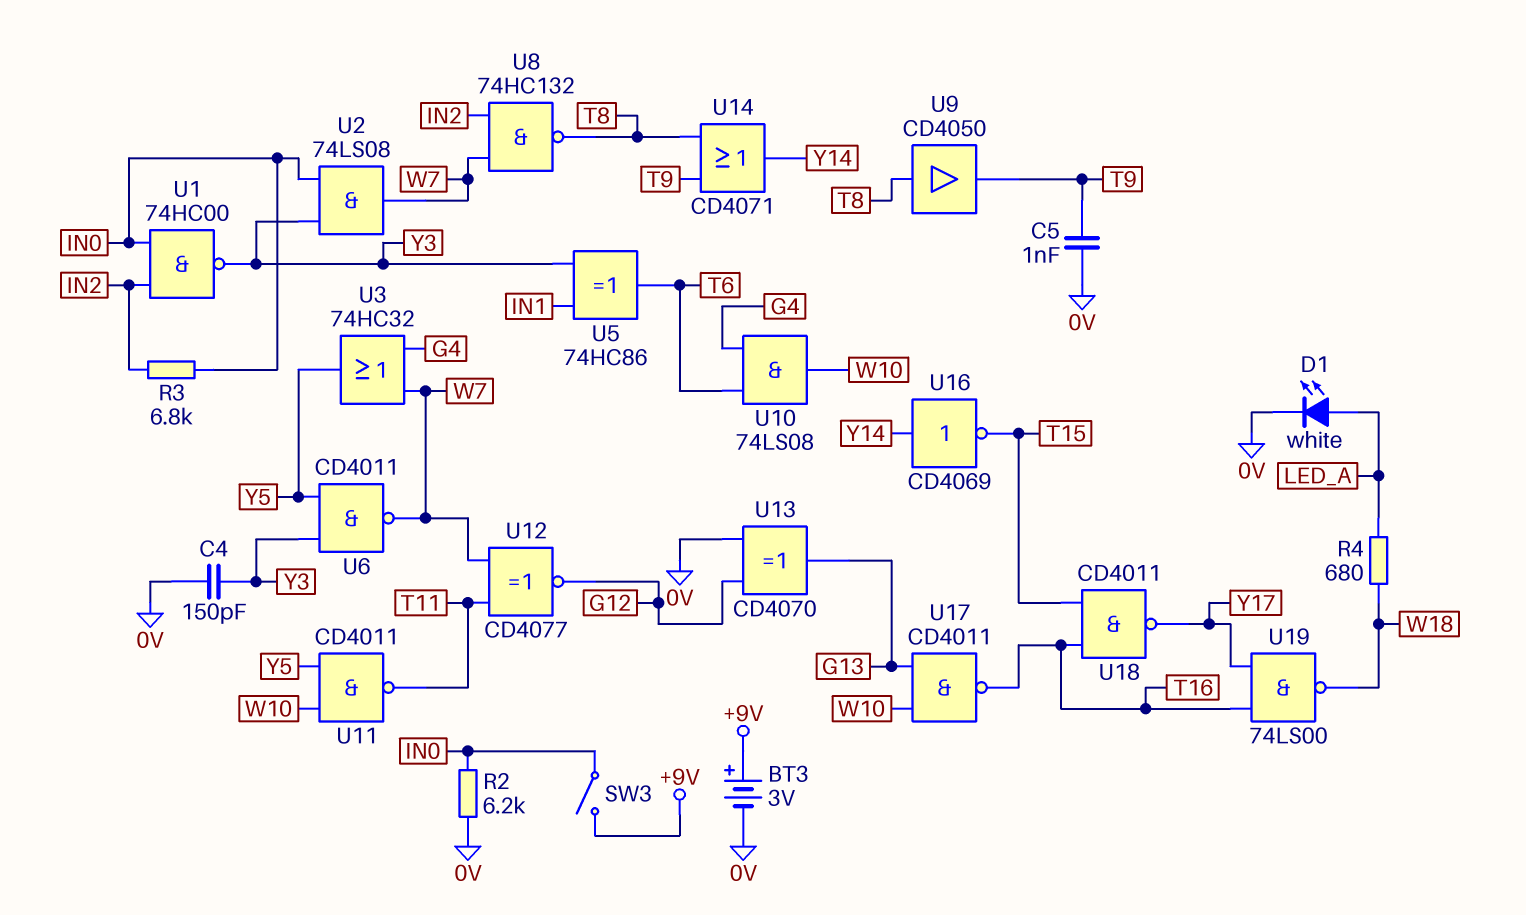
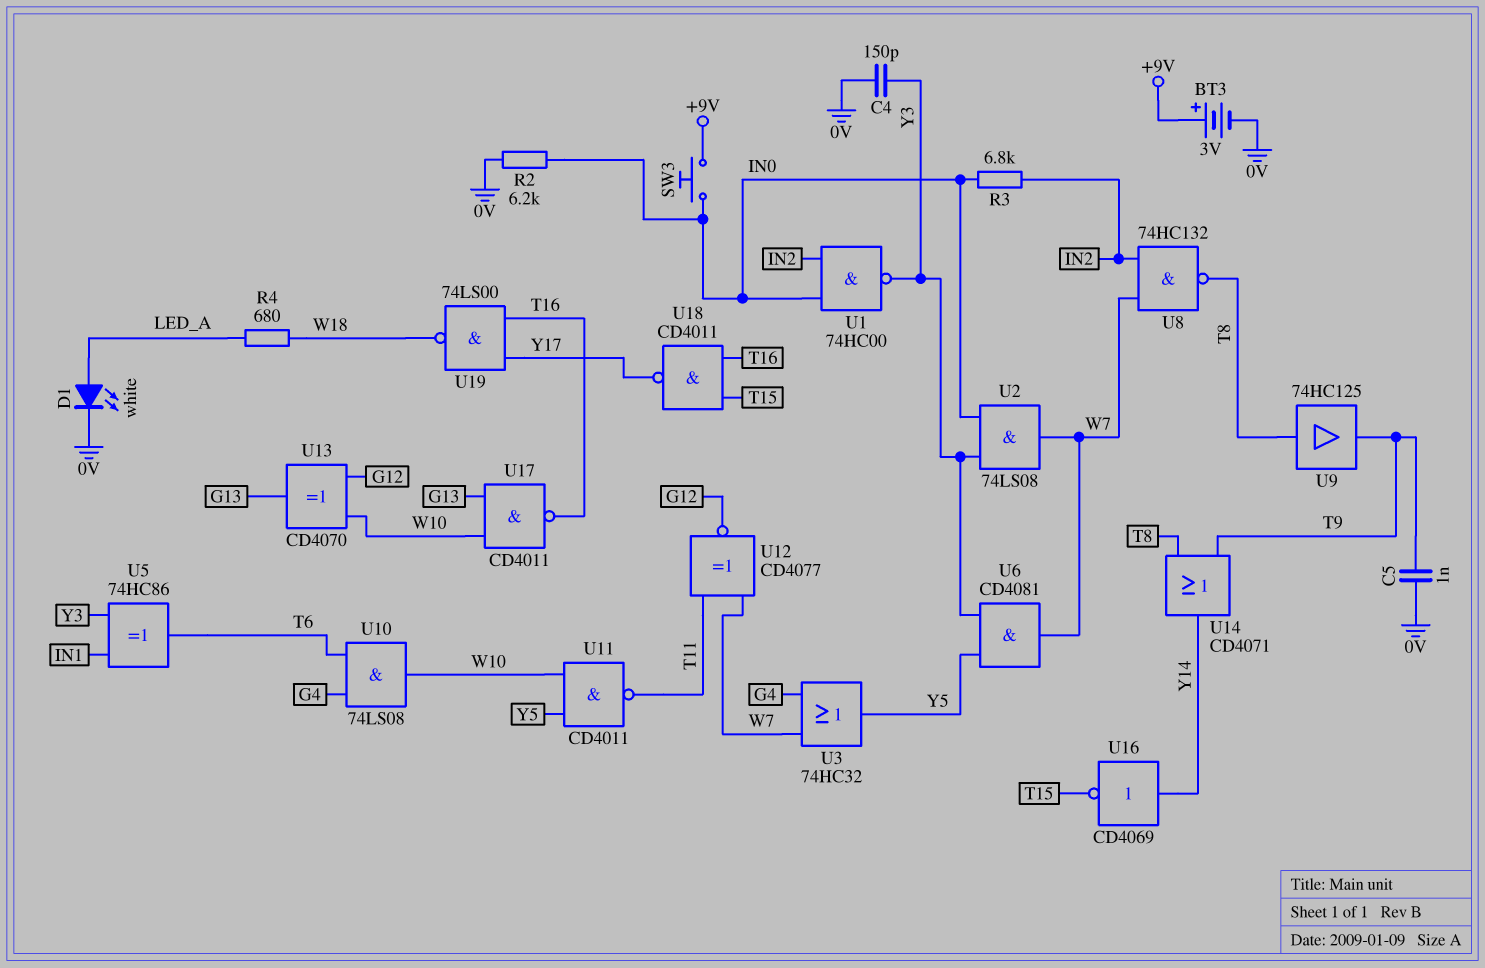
SW3: switch (+9V, IN0) -> button (+9V, IN0)
U6: NAND CD4011 (in Y3, in Y5, out W7) -> AND CD4081 (in Y3, in Y5, out W7)
U9: buffer CD4050 (in T8, out T9) -> buffer 74HC125 (in T8, out T9)
U13: XOR CD4070 (in 0V, in G12, out G13) -> XOR CD4070 (in G12, in W10, out G13)

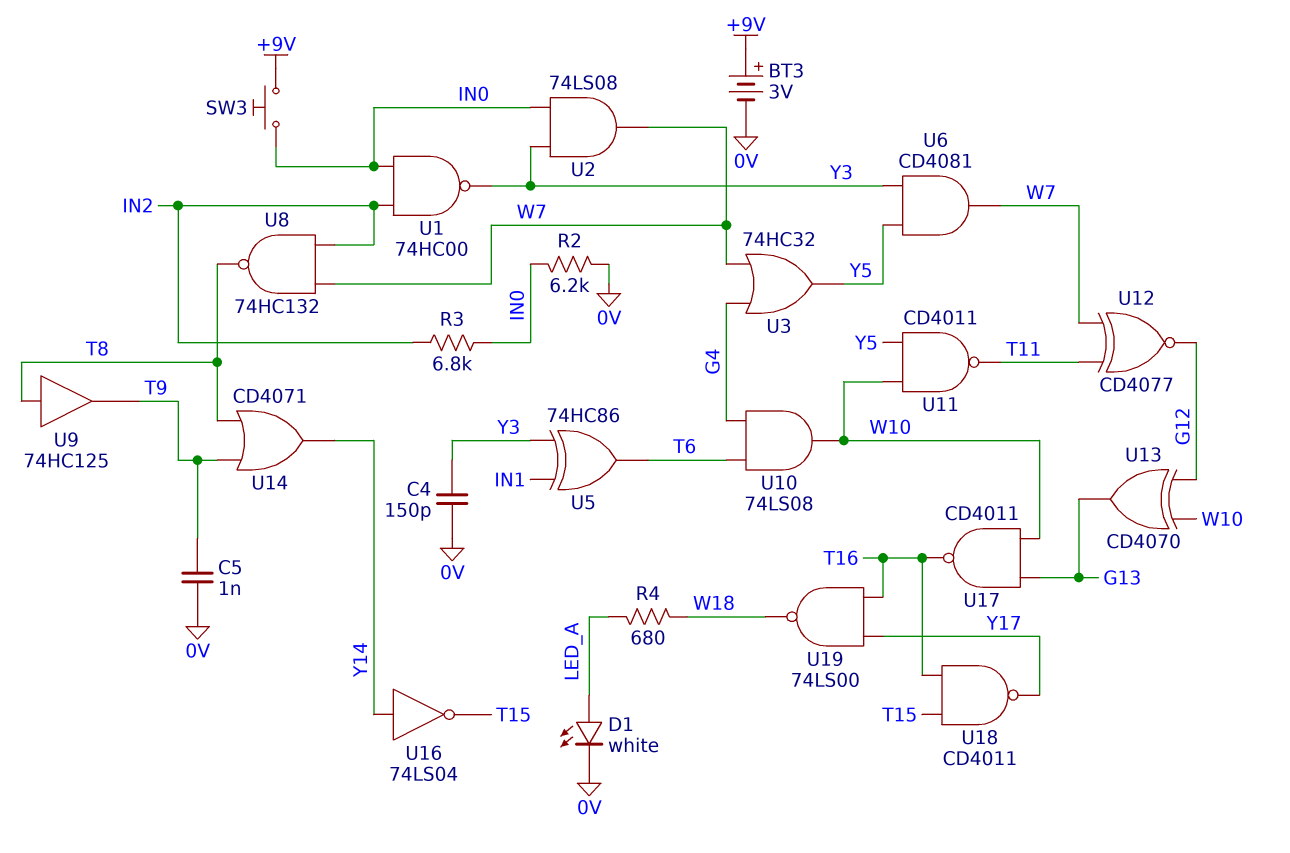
U16: NOT CD4069 (in Y14, out T15) -> NOT 74LS04 (in Y14, out T15)

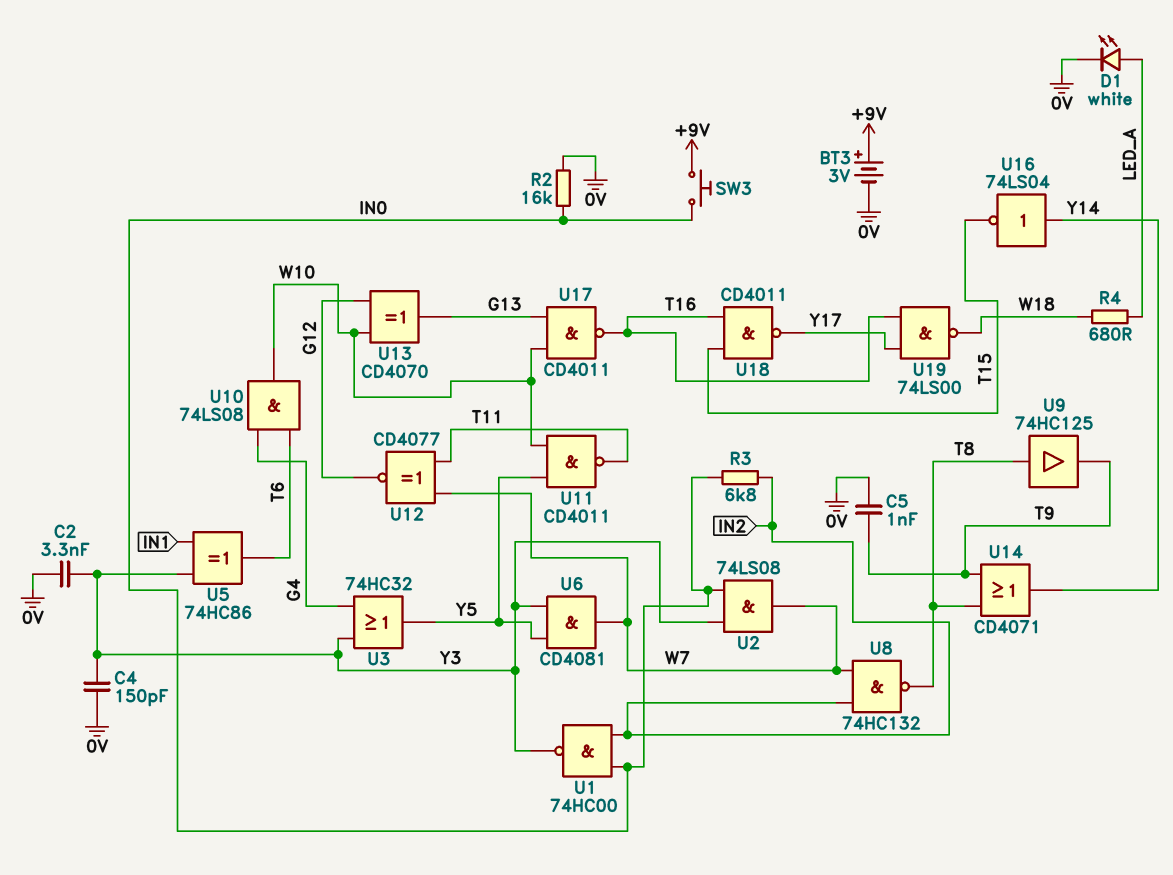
C2: none -> 3.3nF (0V, Y3)
R2: 6.2k (0V, IN0) -> 16k (0V, IN0)
U3: OR 74HC32 (in G4, in W7, out Y5) -> OR 74HC32 (in G4, in Y3, out Y5)

